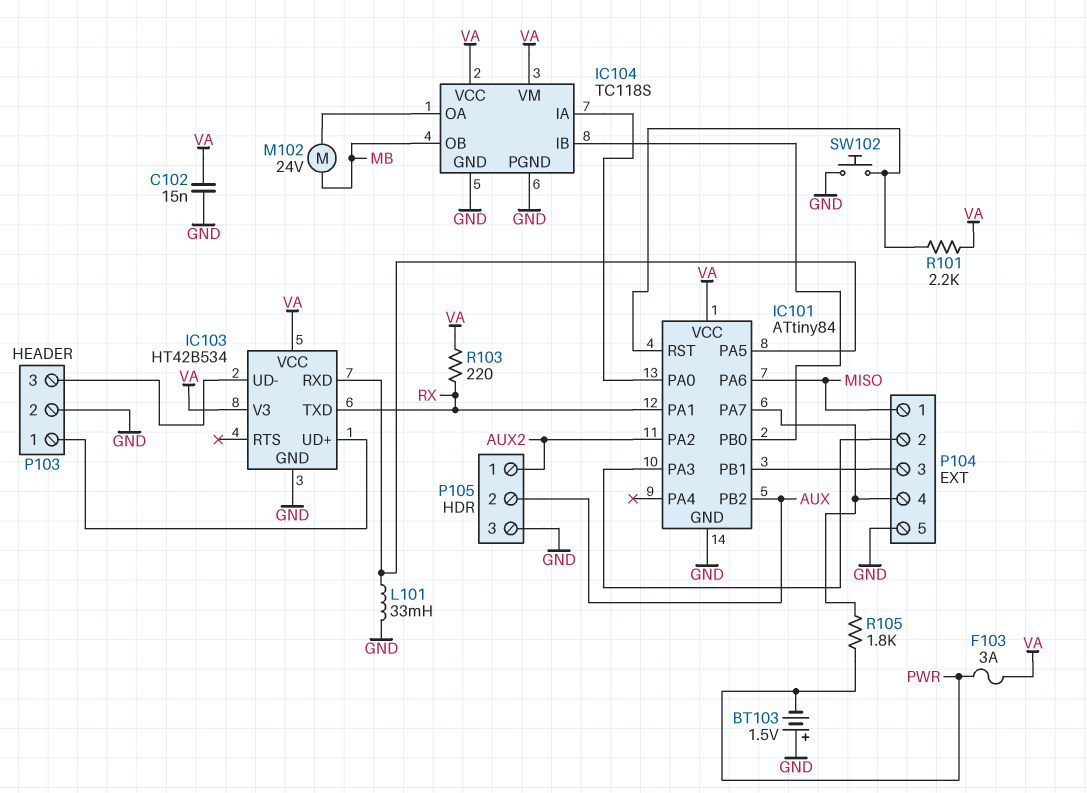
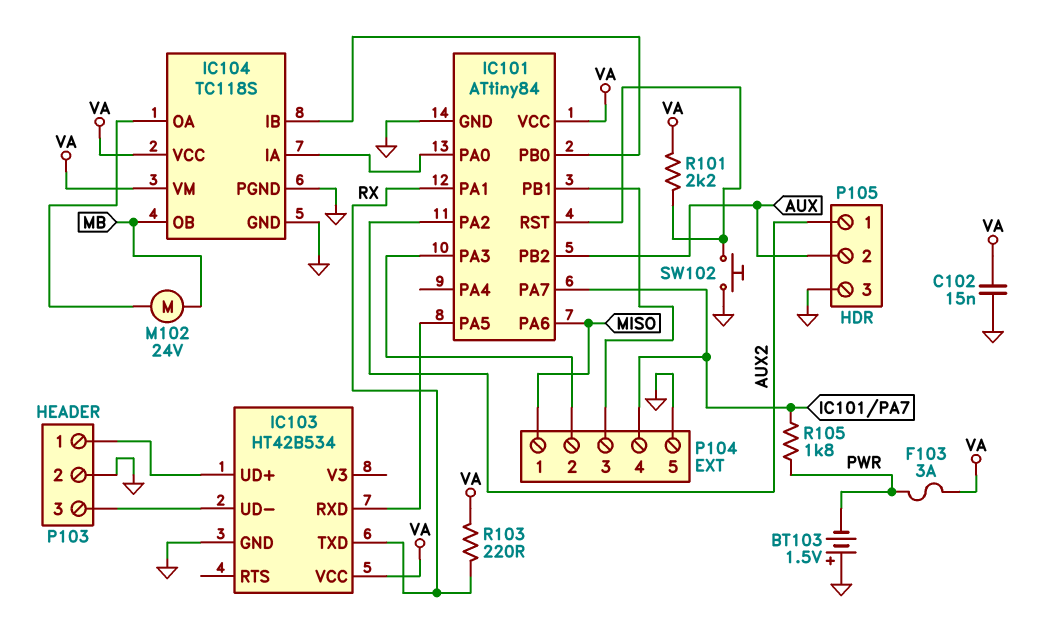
IC103 pin V3: VA -> none
L101: 33mH (GND, IC101/PA5) -> none

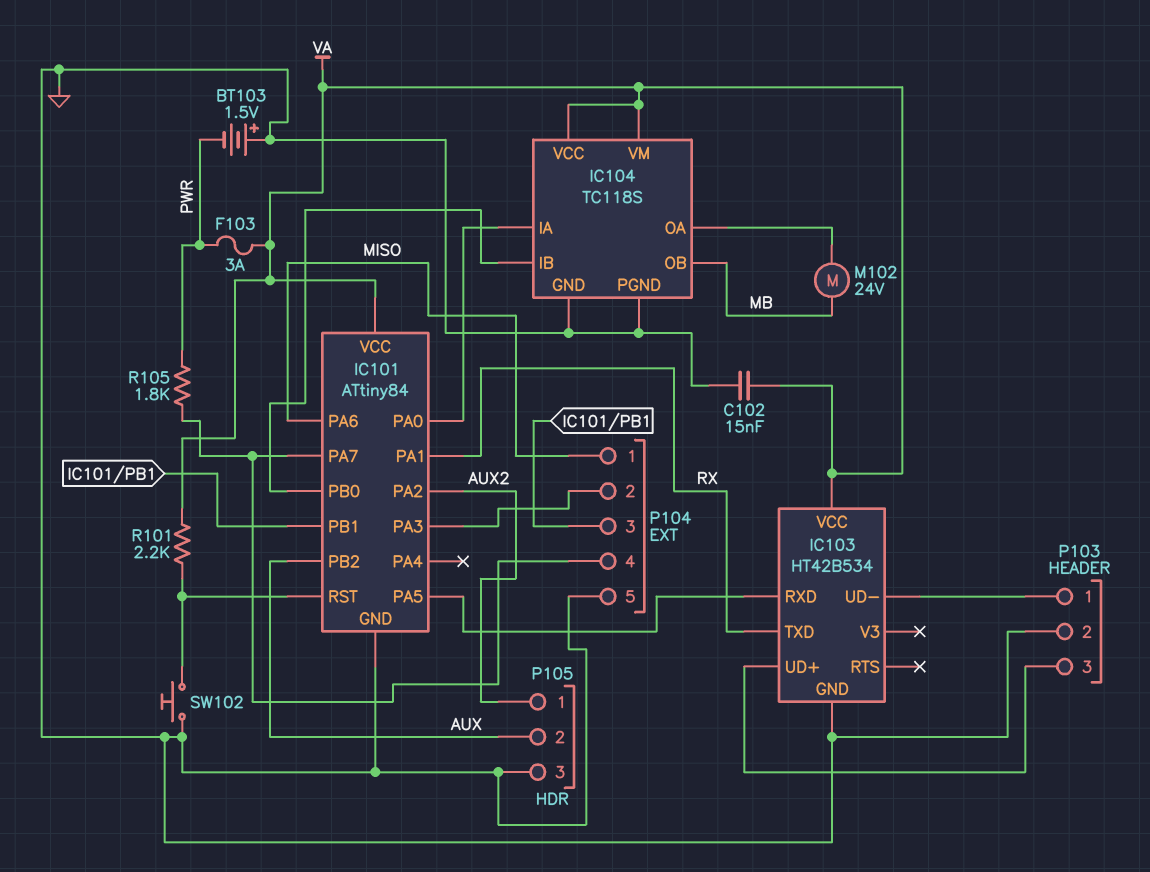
P103 pin 1: IC103/UD+ -> IC103/UD-
P103 pin 3: IC103/UD- -> IC103/UD+
R103: 220 (RX, VA) -> none

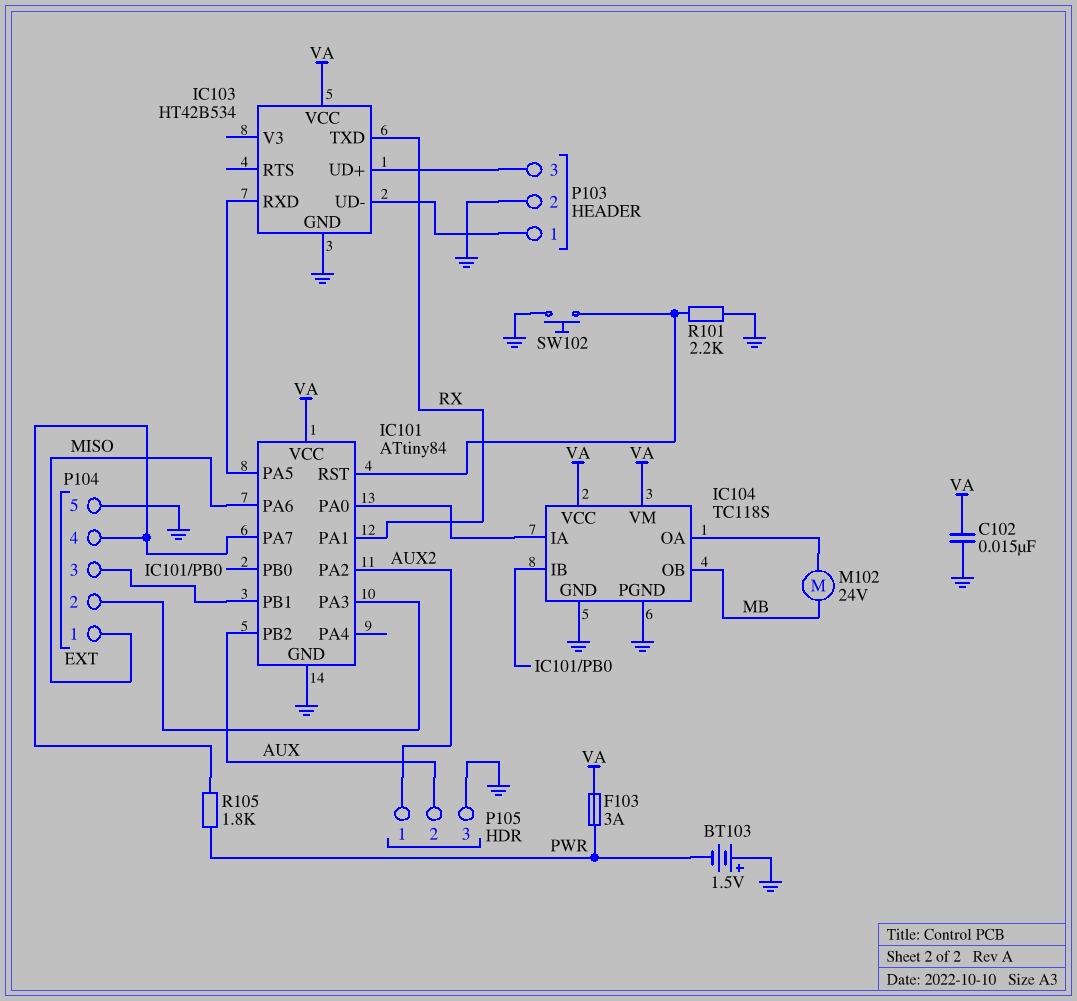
R101: 2.2k (IC101/RST, VA) -> 2.2k (GND, IC101/RST)

